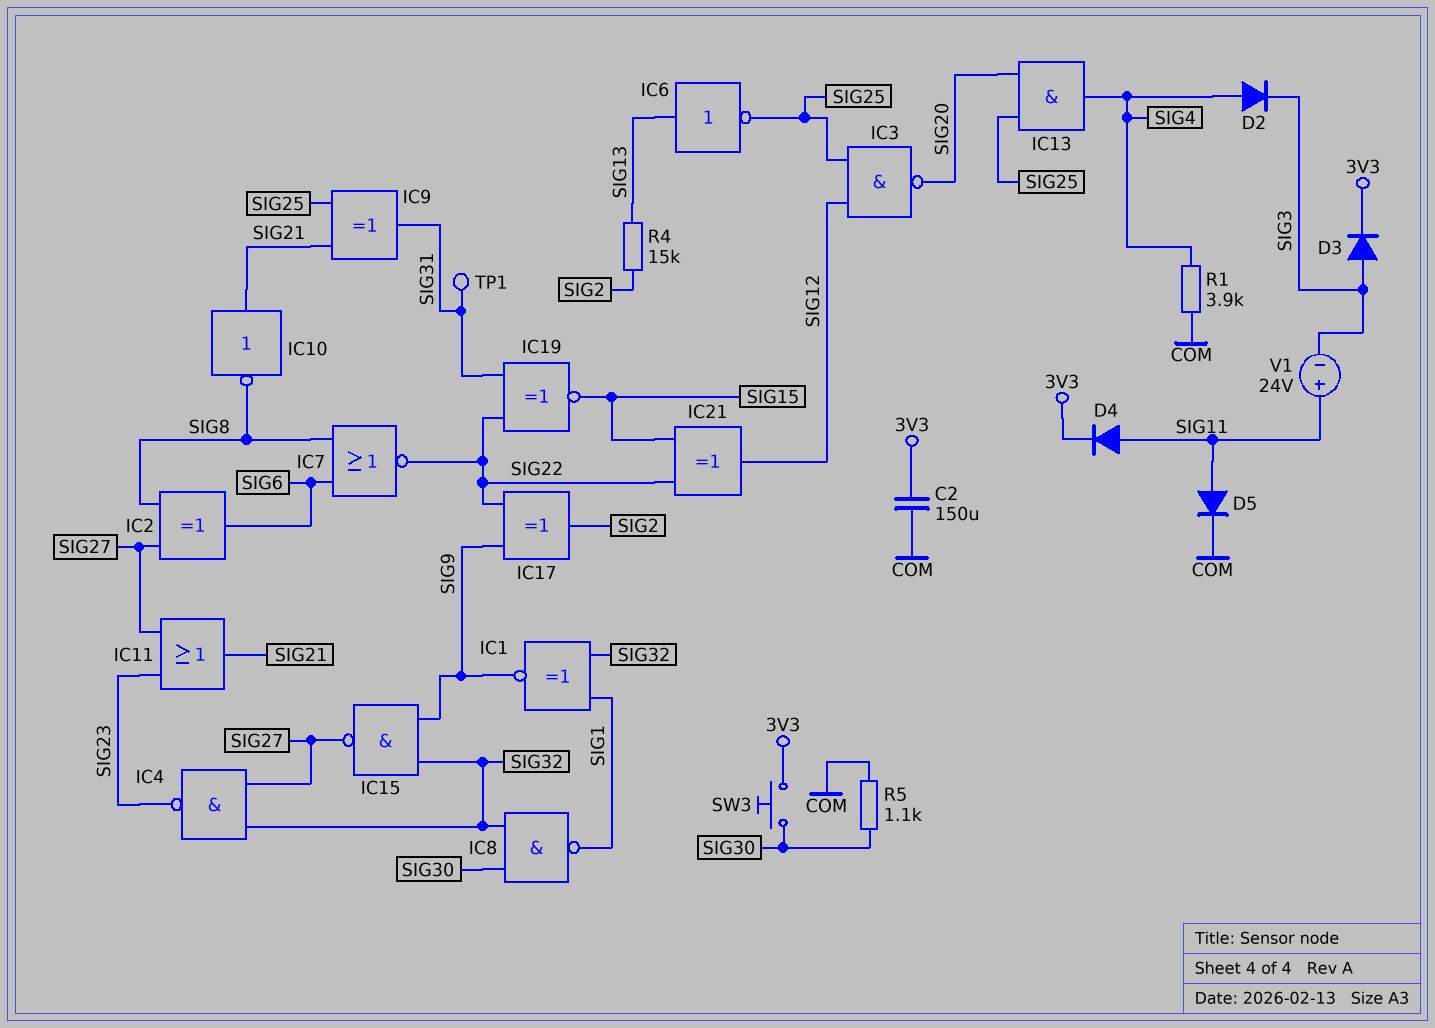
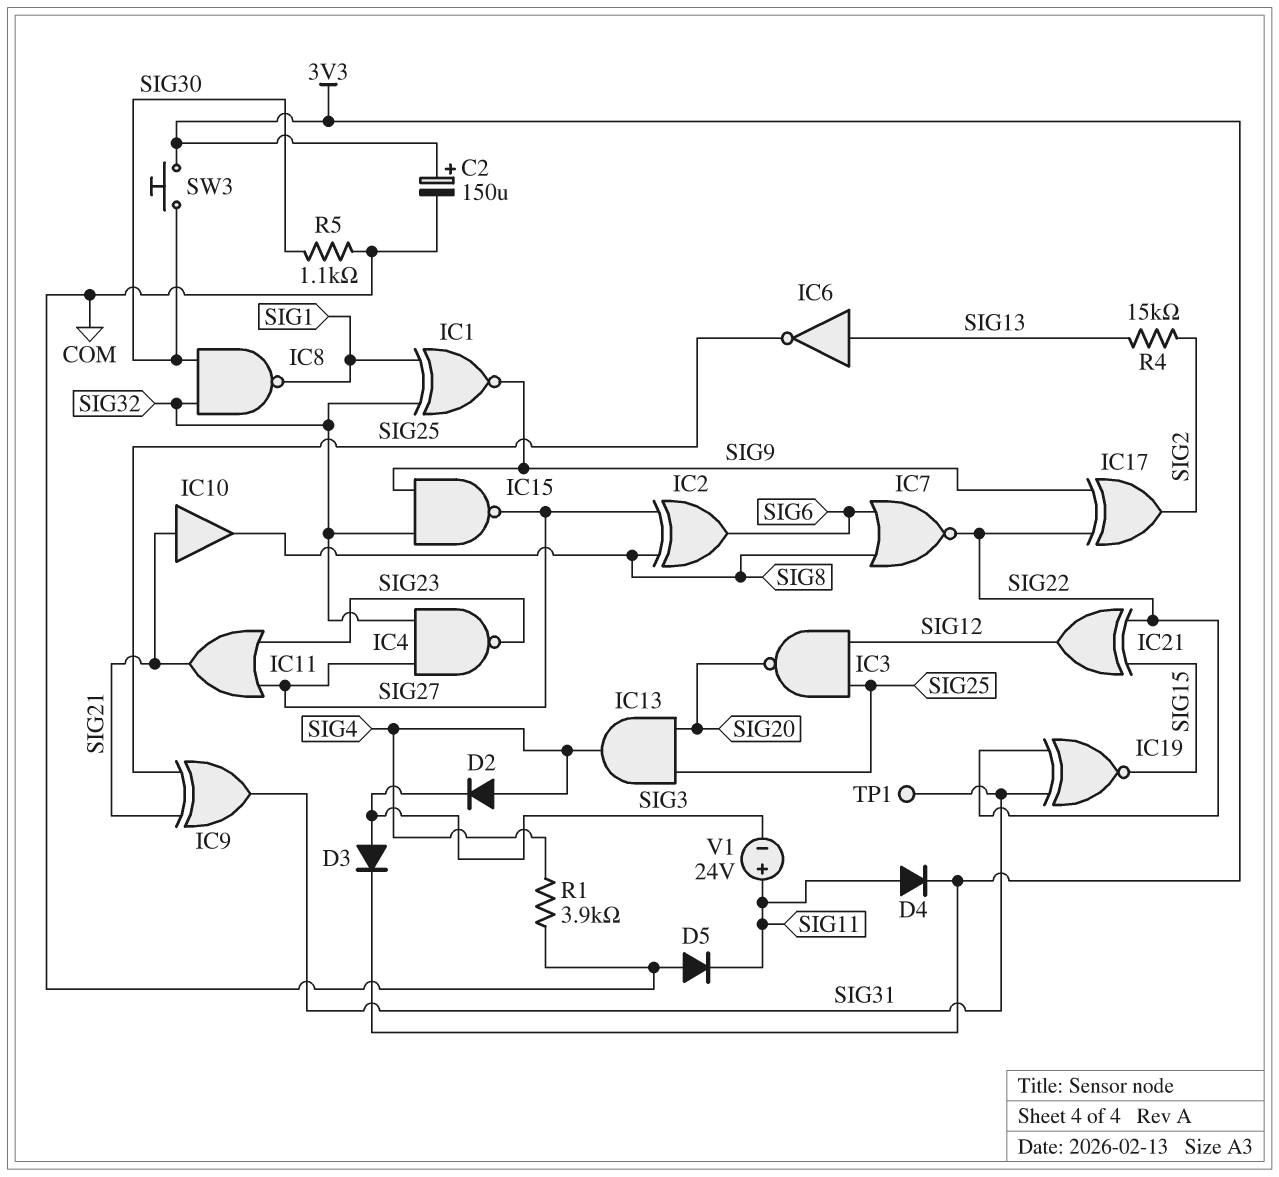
C2: 150uF (3V3, COM) -> 150uF (plus 3V3, minus COM)
D5: diode (A SIG11, K COM) -> diode (A COM, K SIG11)
IC10: NOT (in SIG21, out SIG8) -> buffer (in SIG21, out SIG8)

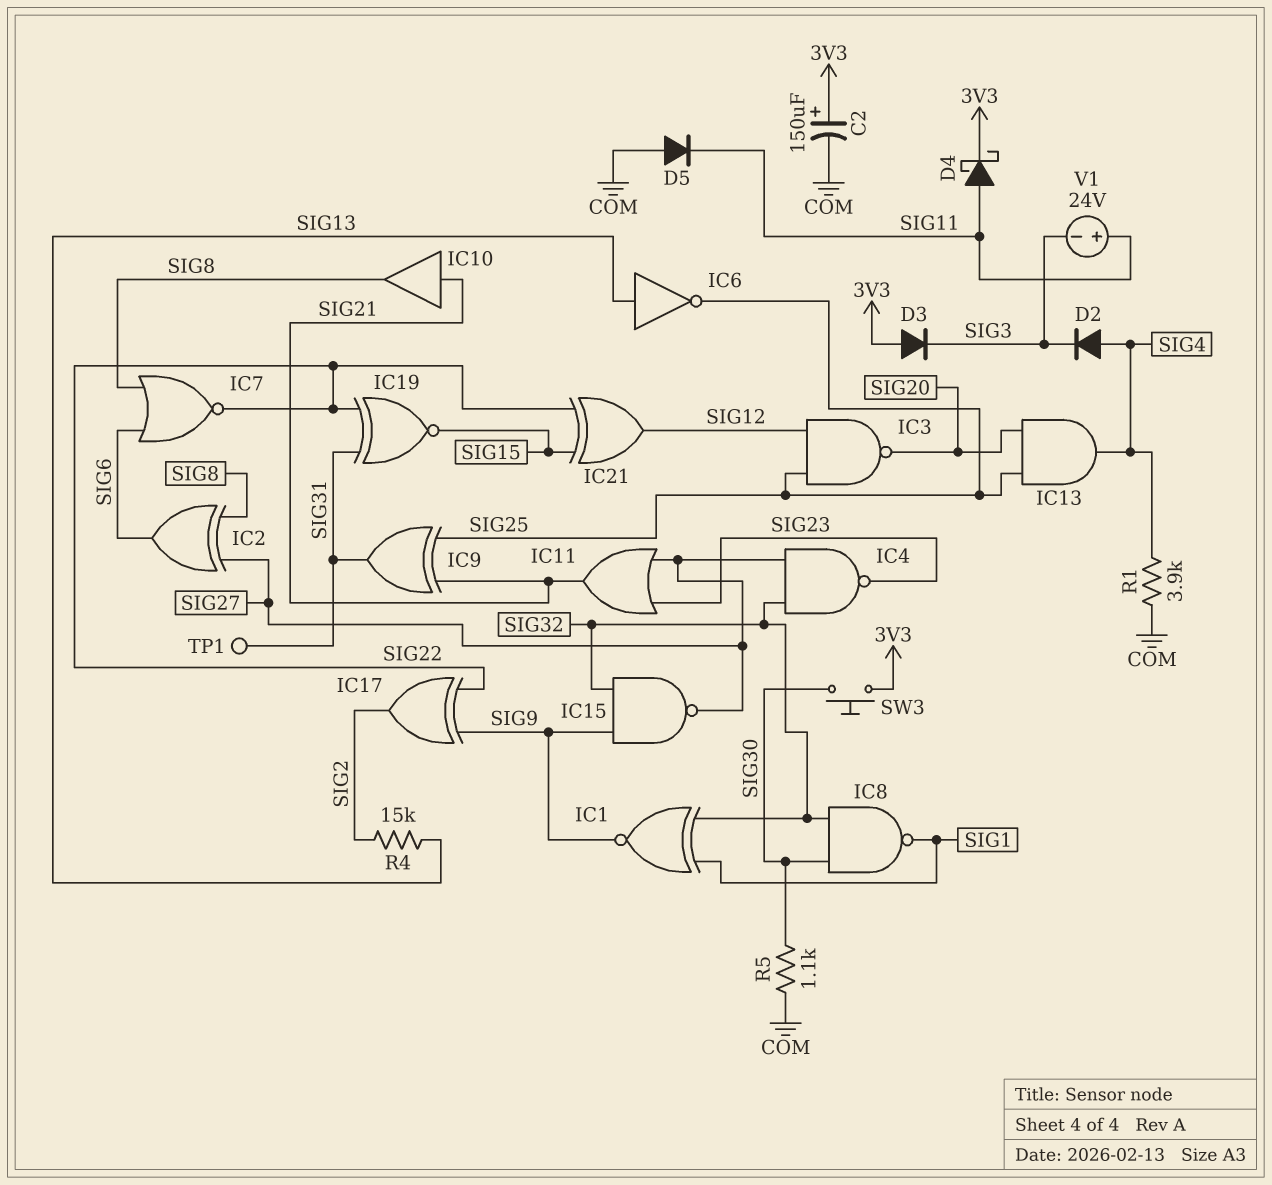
D3: diode (A SIG3, K 3V3) -> diode (A 3V3, K SIG3)
D4: diode (A SIG11, K 3V3) -> schottky (A SIG11, K 3V3)

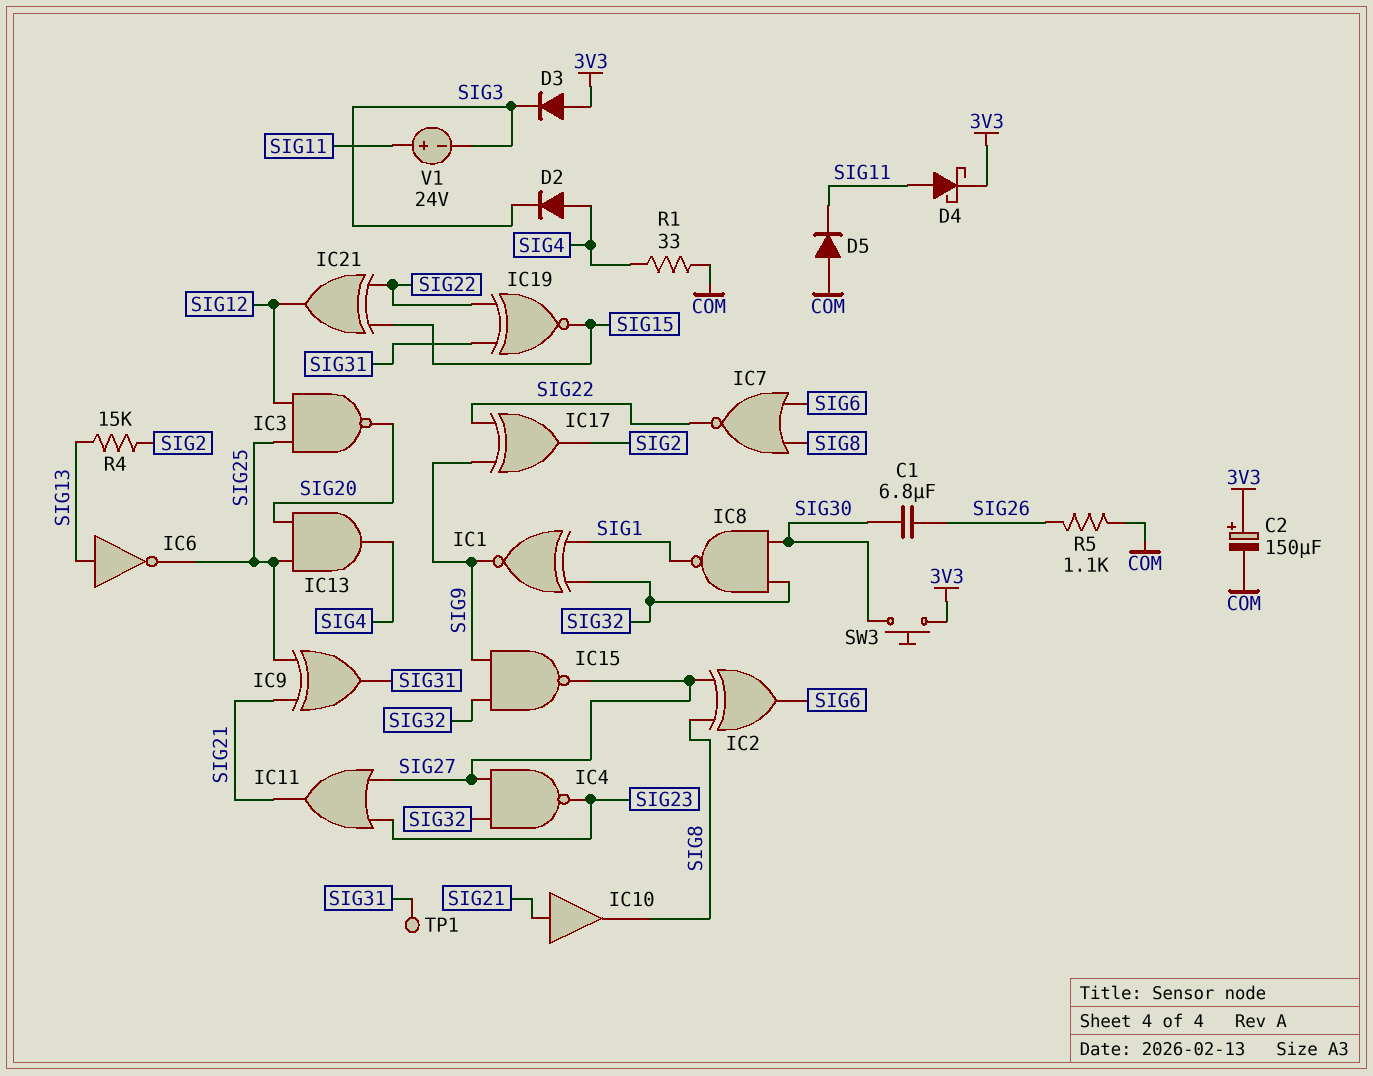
C1: none -> 6.8uF (SIG26, SIG30)
R1: 3.9k (COM, SIG4) -> 33 (COM, SIG4)
R5: 1.1k (COM, SIG30) -> 1.1k (COM, SIG26)

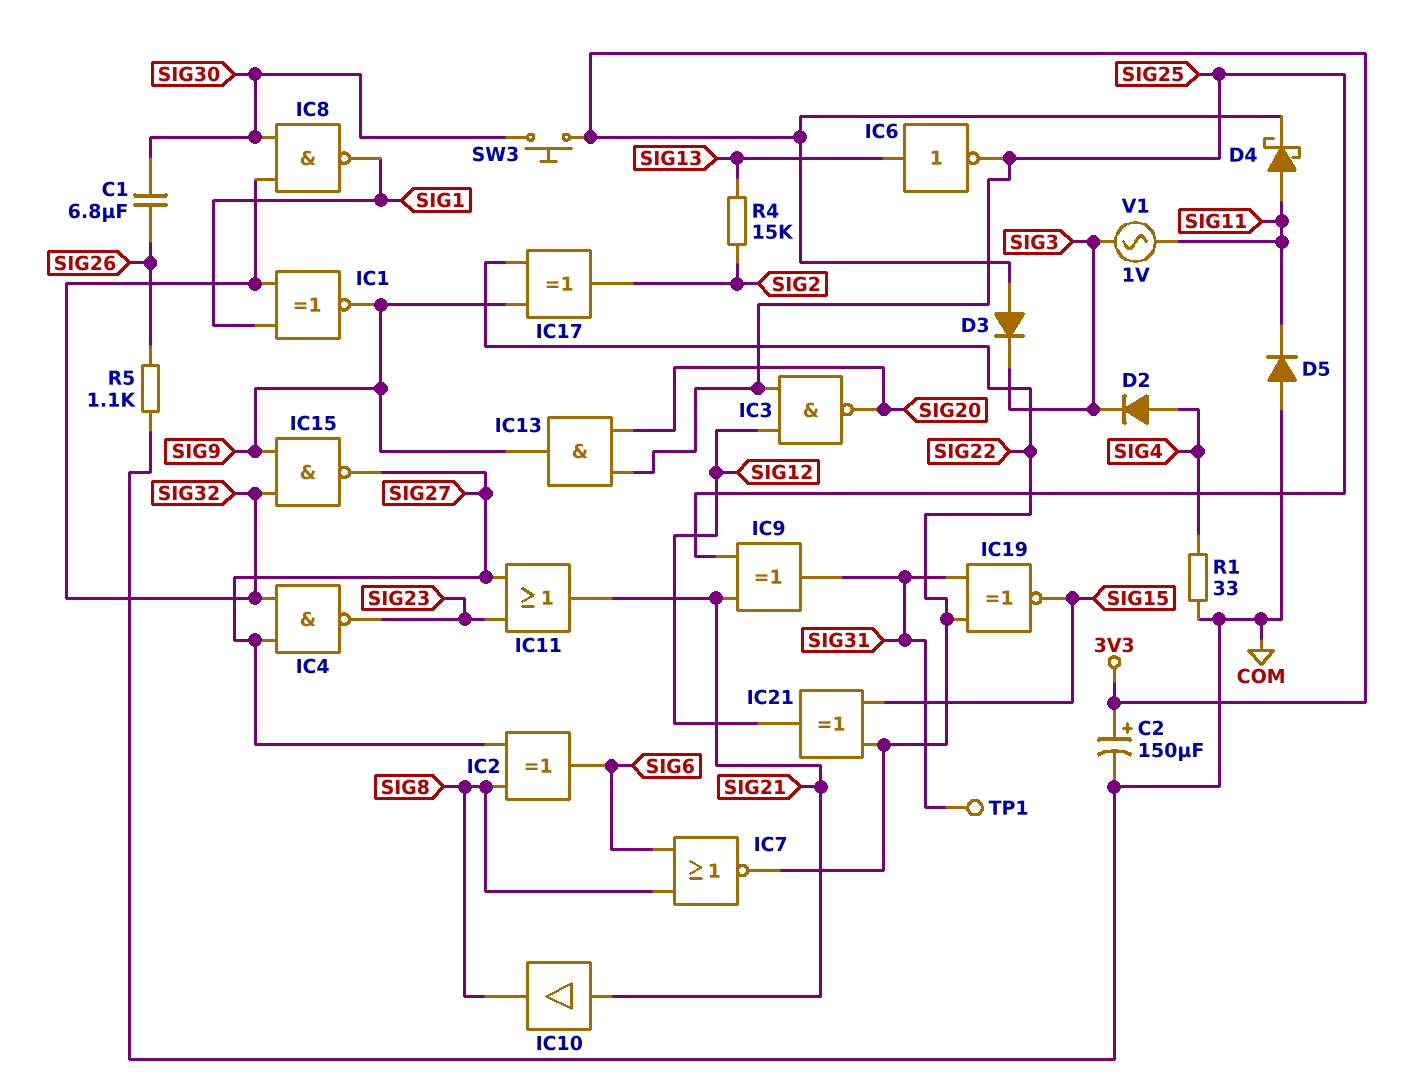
IC13: AND (in SIG20, in SIG25, out SIG4) -> AND (in SIG20, in SIG25, out SIG9)
V1: 24V (plus SIG11, minus SIG3) -> AC 1V (SIG3, SIG11)

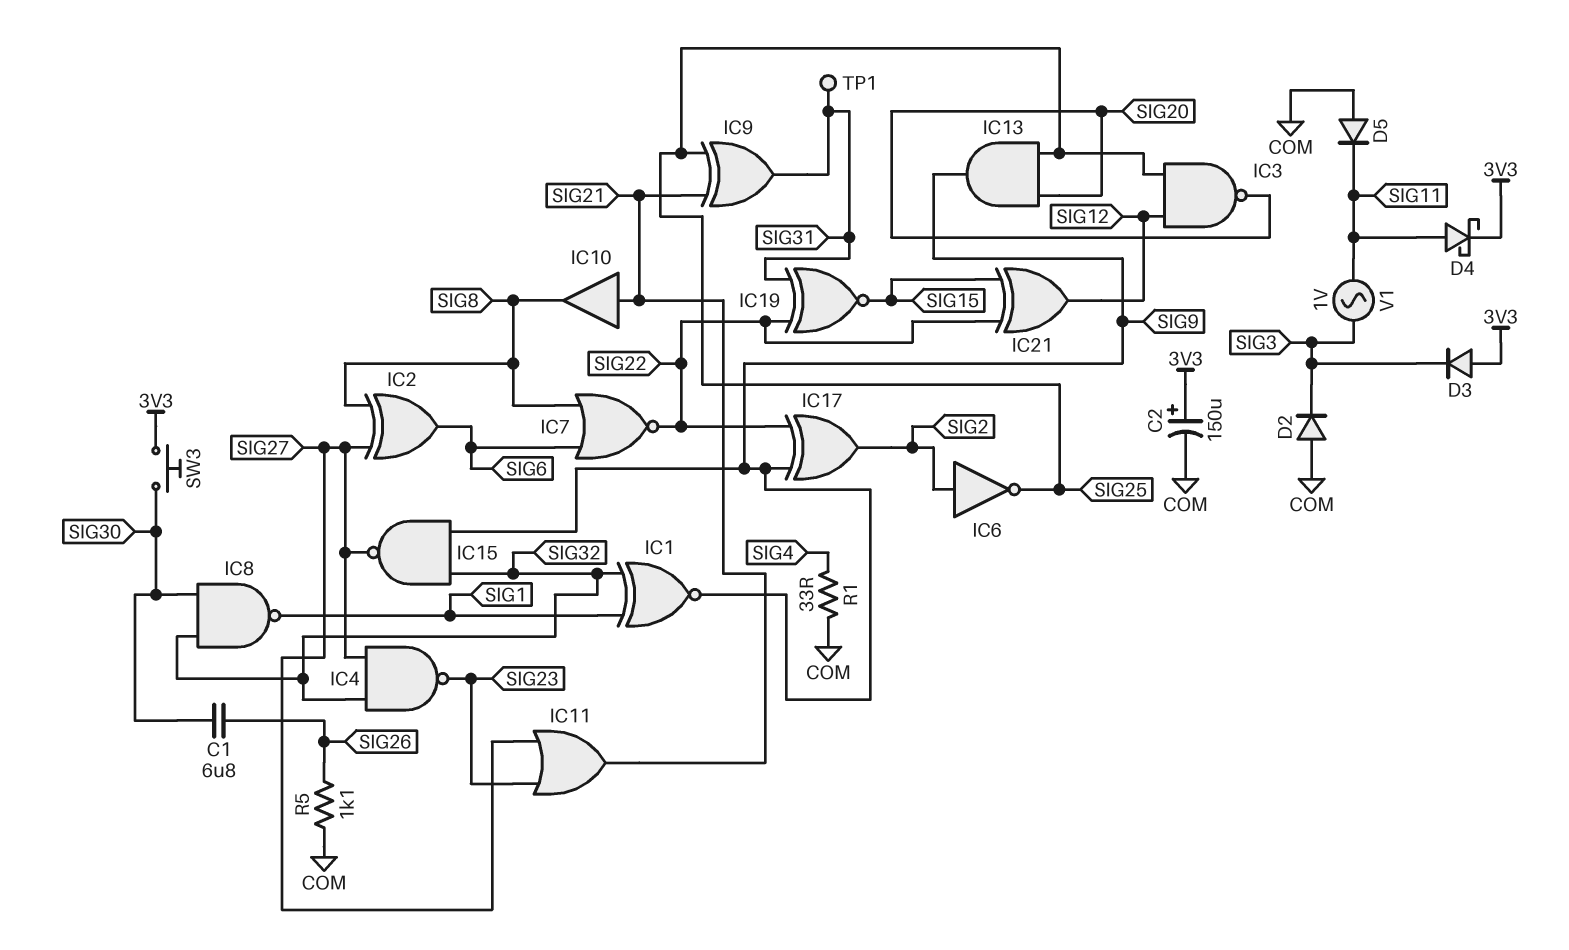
D2: diode (A SIG4, K SIG3) -> diode (A COM, K SIG3)
IC6: NOT (in SIG13, out SIG25) -> NOT (in SIG2, out SIG25)
R4: 15k (SIG2, SIG13) -> none

